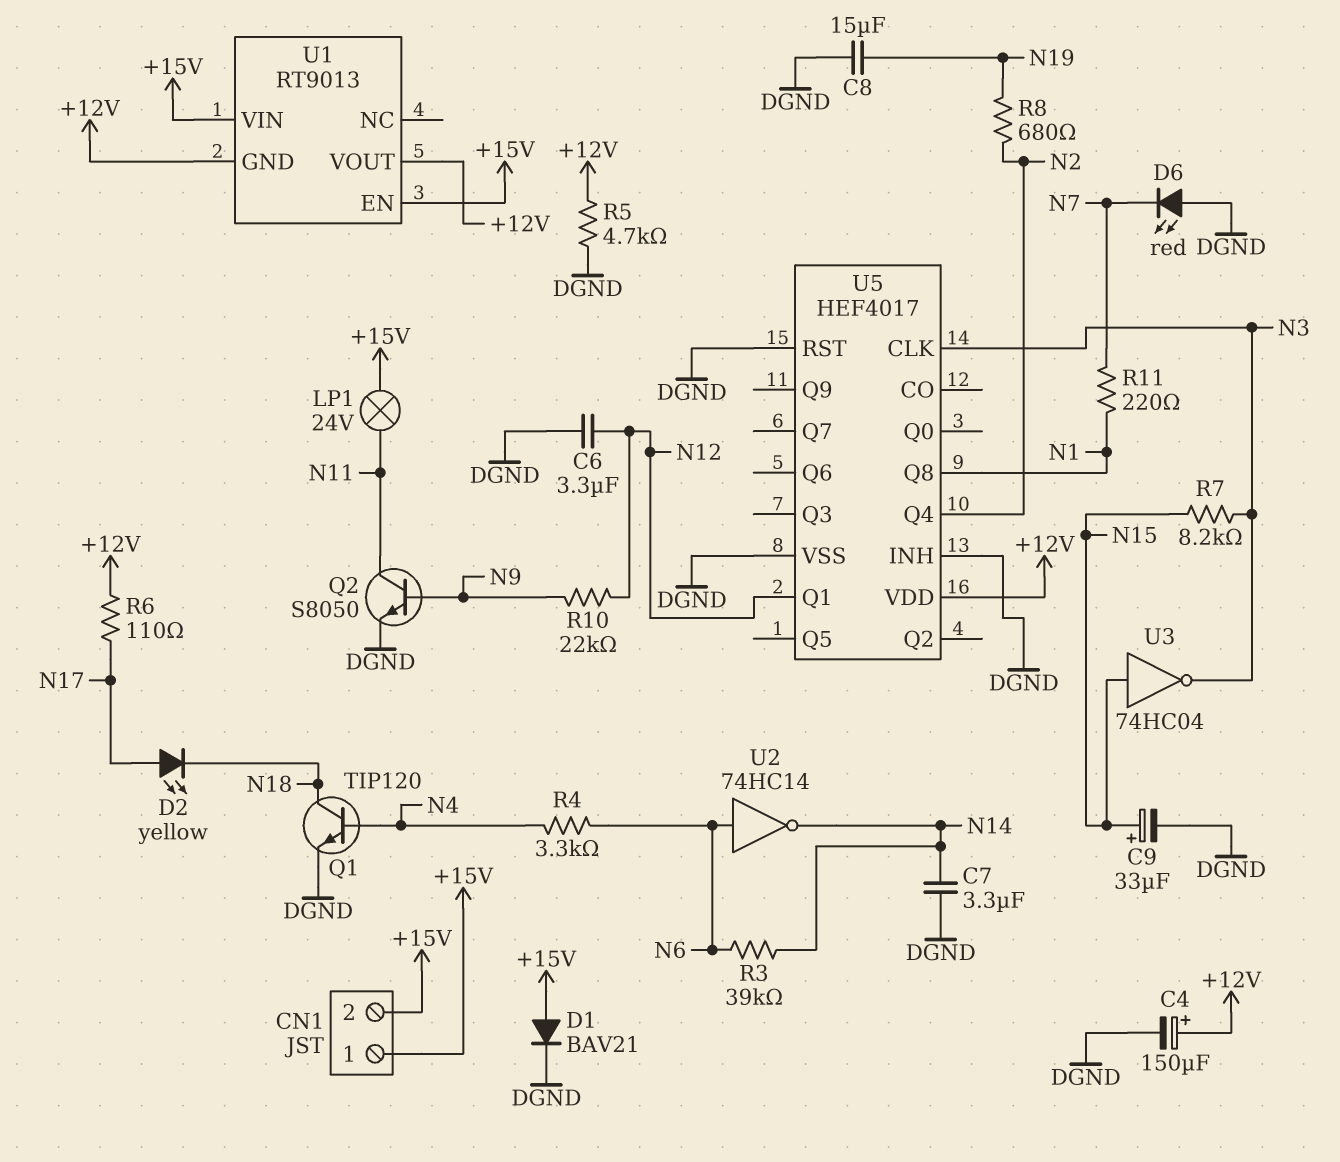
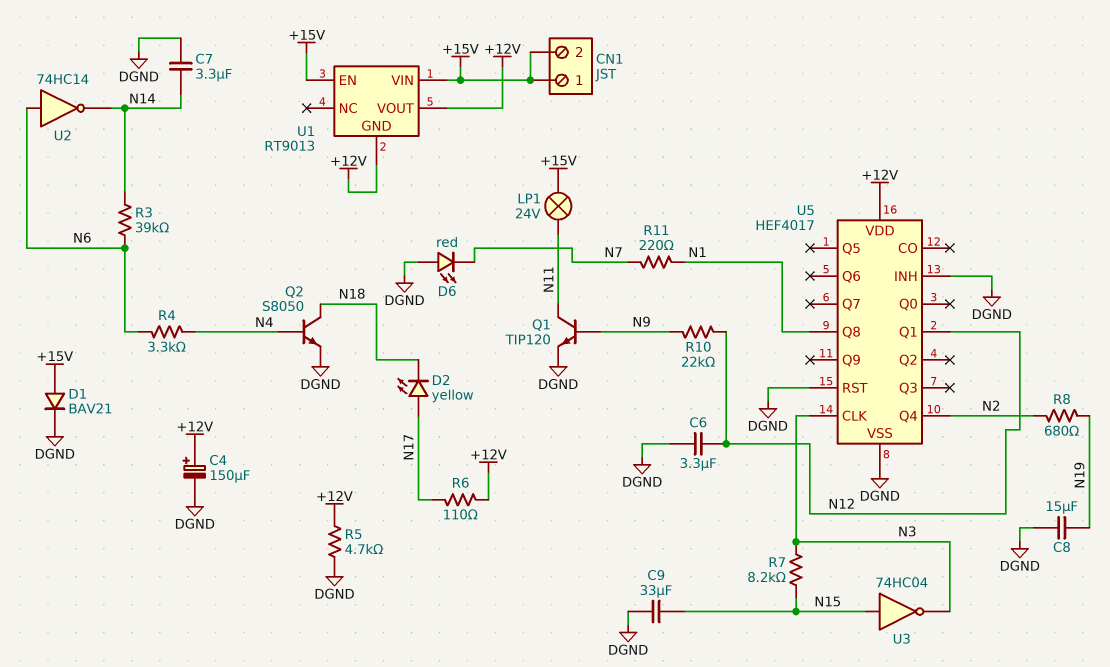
C9: 33uF (plus N15, minus DGND) -> 33uF (DGND, N15)
Q1: NPN TIP120 (B N4, C N18, E DGND) -> NPN TIP120 (B N9, C N11, E DGND)
Q2: NPN S8050 (B N9, C N11, E DGND) -> NPN S8050 (B N4, C N18, E DGND)

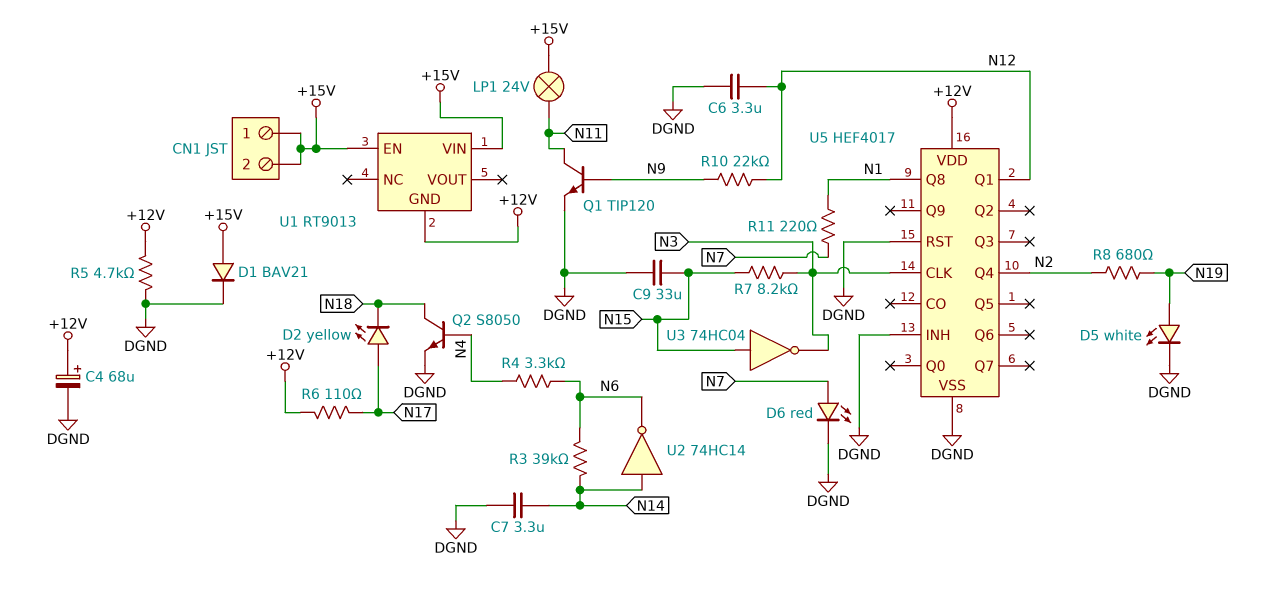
C4: 150uF (plus +12V, minus DGND) -> 68uF (plus +12V, minus DGND)
C8: 15uF (DGND, N19) -> none
D5: none -> LED white (A N19, K DGND)
D6: LED red (A DGND, K N7) -> LED red (A N7, K DGND)
U1 pin VOUT: +12V -> none
U2: NOT 74HC14 (in N6, out N14) -> NOT 74HC14 (in N14, out N6)

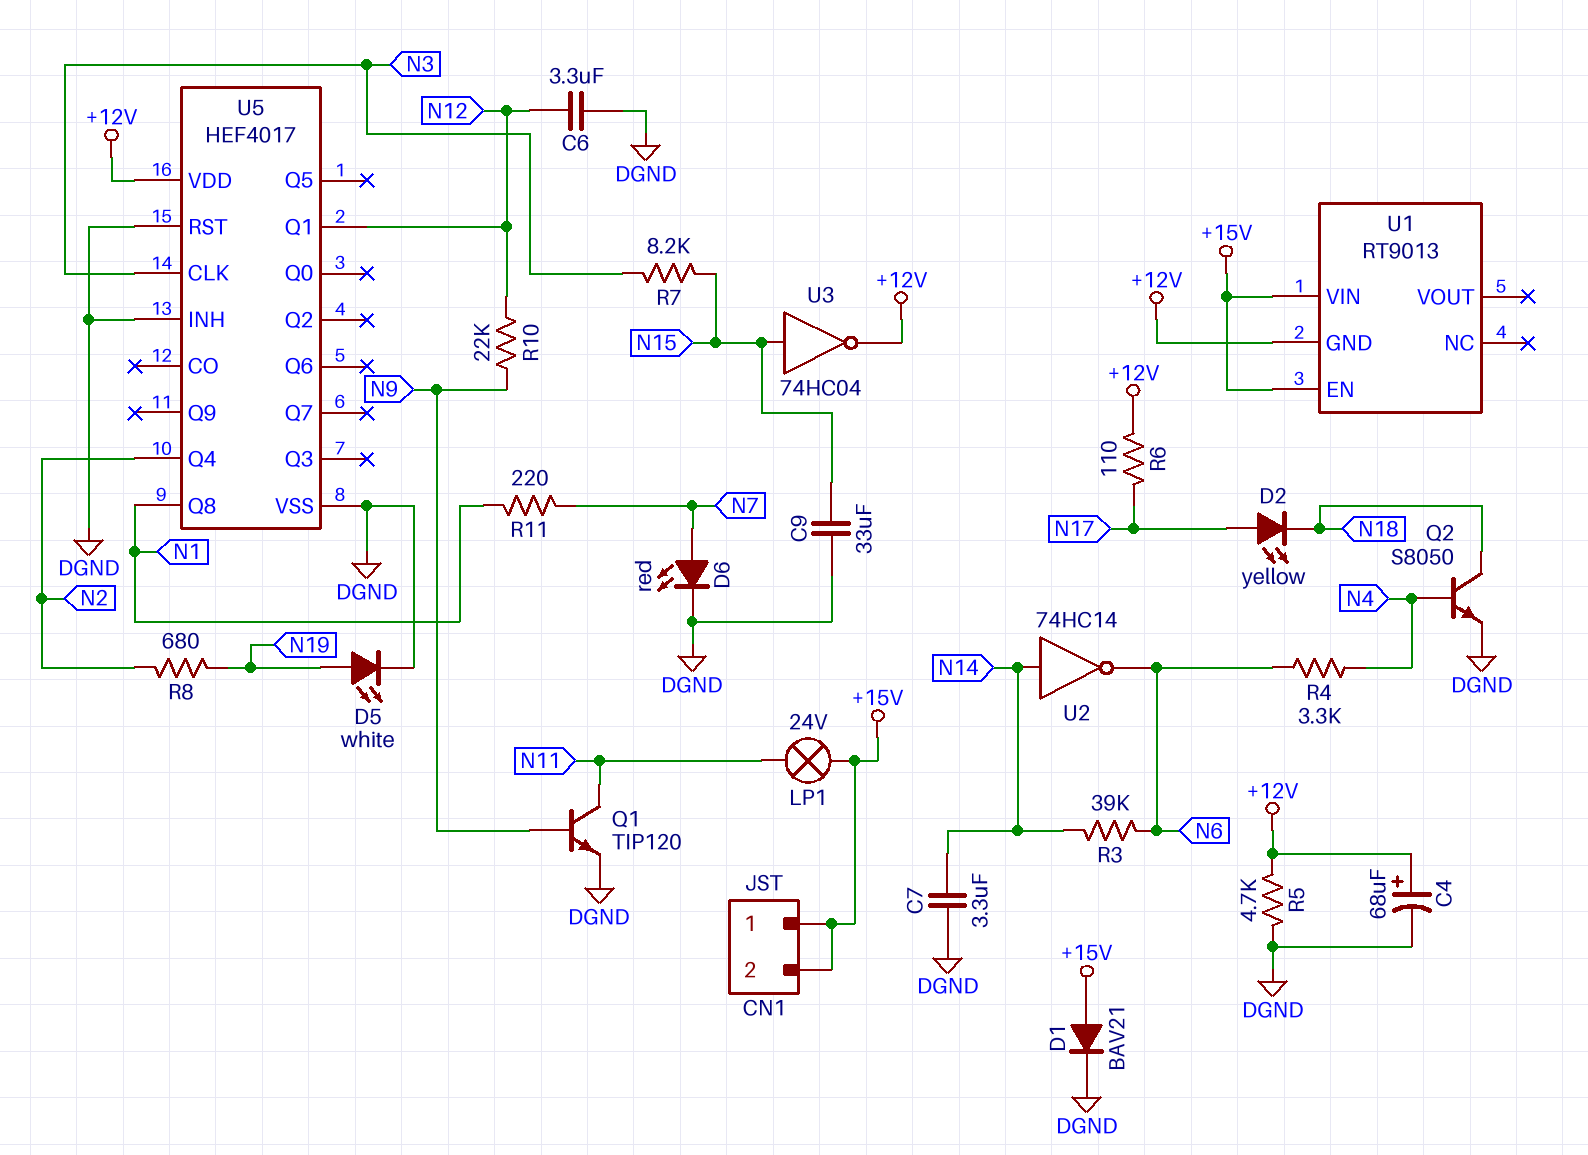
U3: NOT 74HC04 (in N15, out N3) -> NOT 74HC04 (in N15, out +12V)

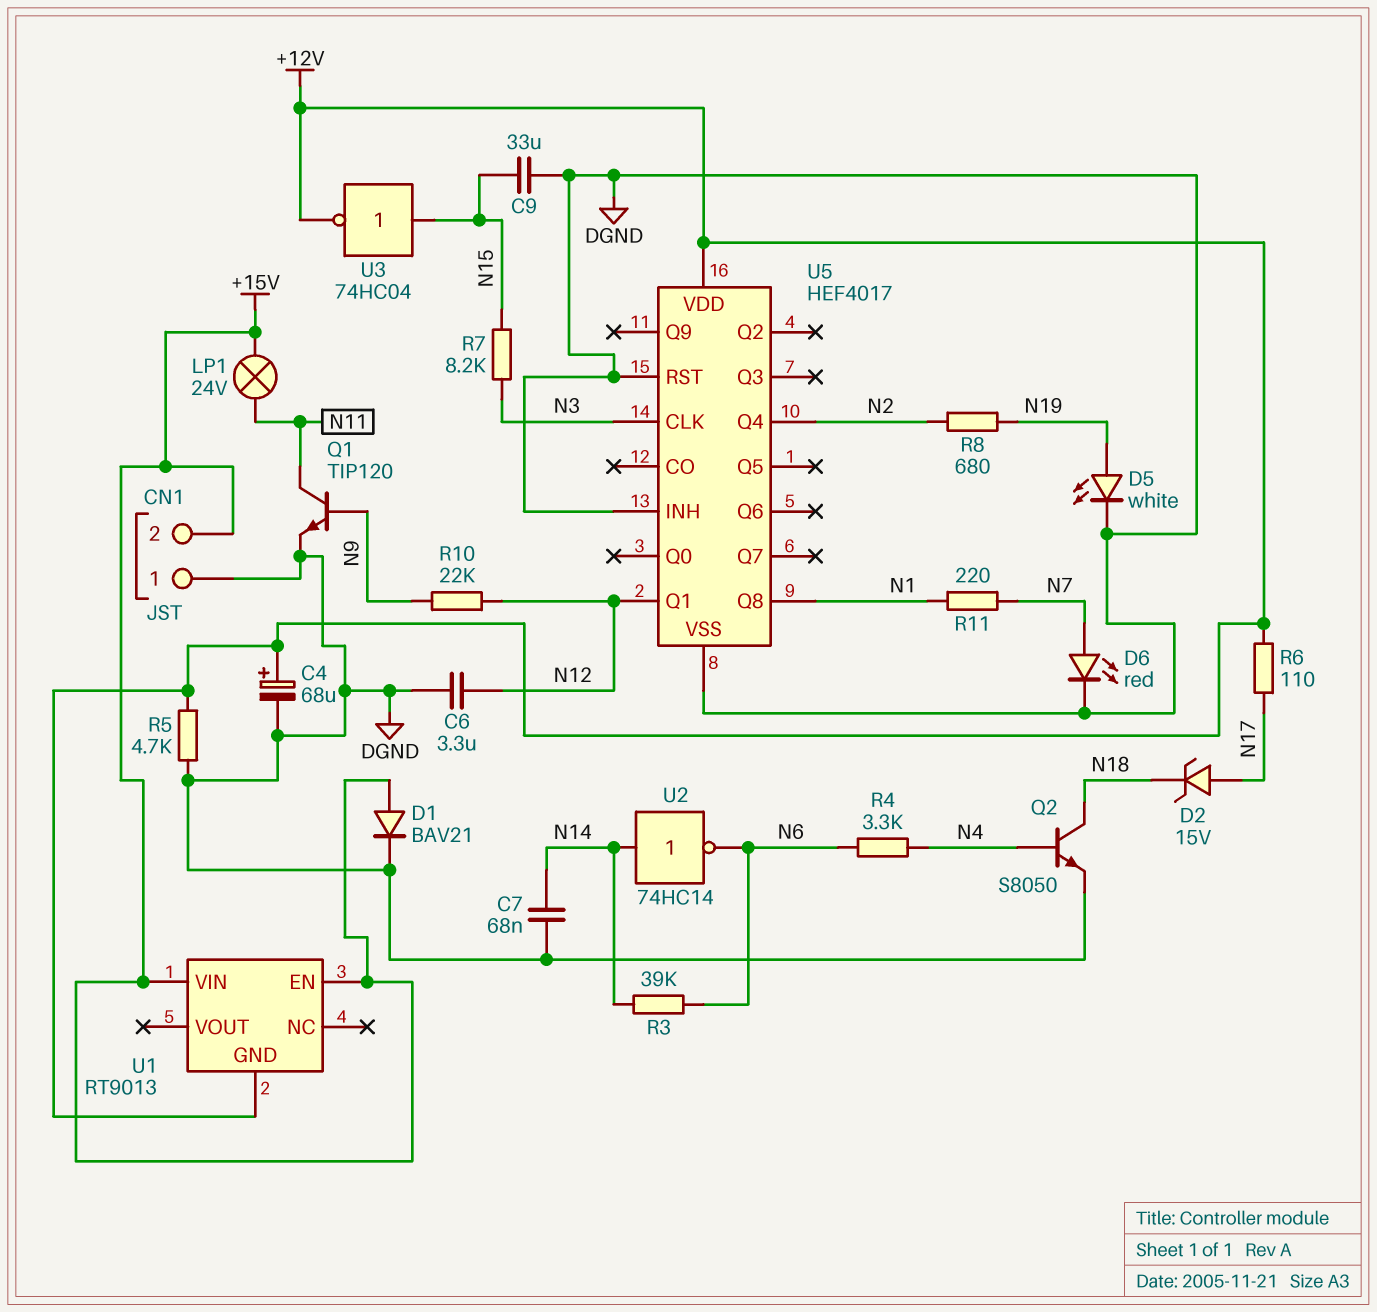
C7: 3.3uF (DGND, N14) -> 68nF (DGND, N14)
CN1 pin 1: +15V -> DGND
D2: LED yellow (A N17, K N18) -> zener 15V (A N17, K N18)

